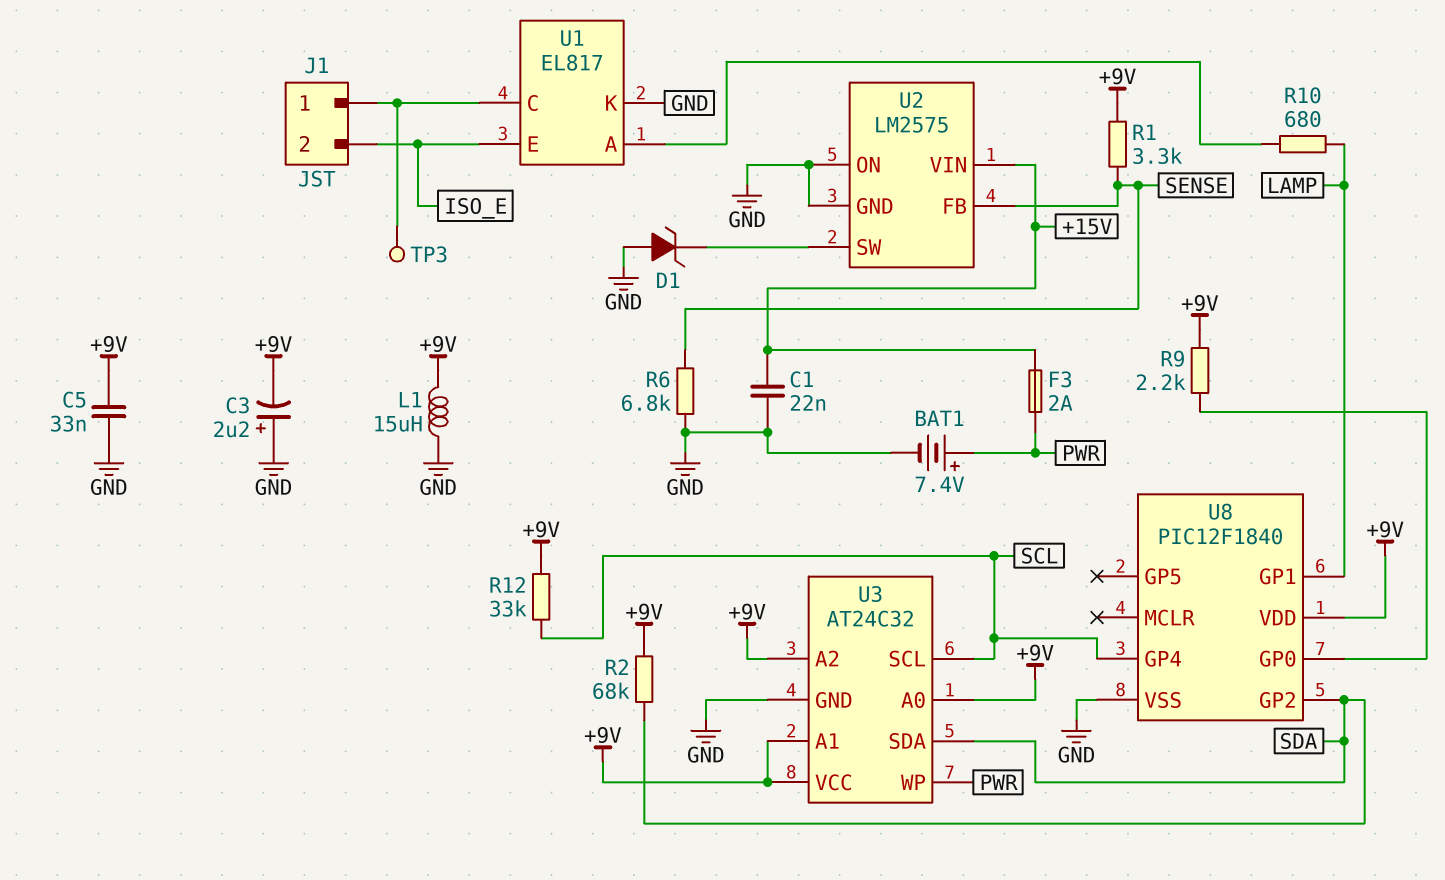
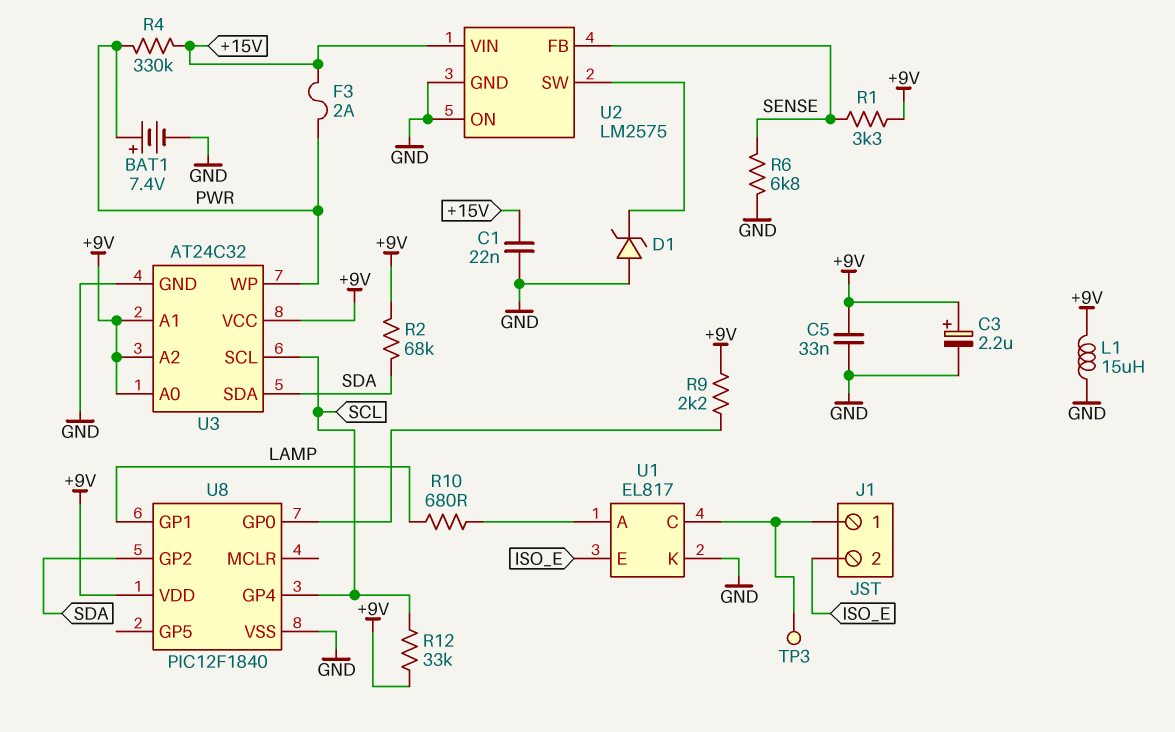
C3: 2.2uF (plus GND, minus +9V) -> 2.2uF (plus +9V, minus GND)
R4: none -> 330k (+15V, PWR)

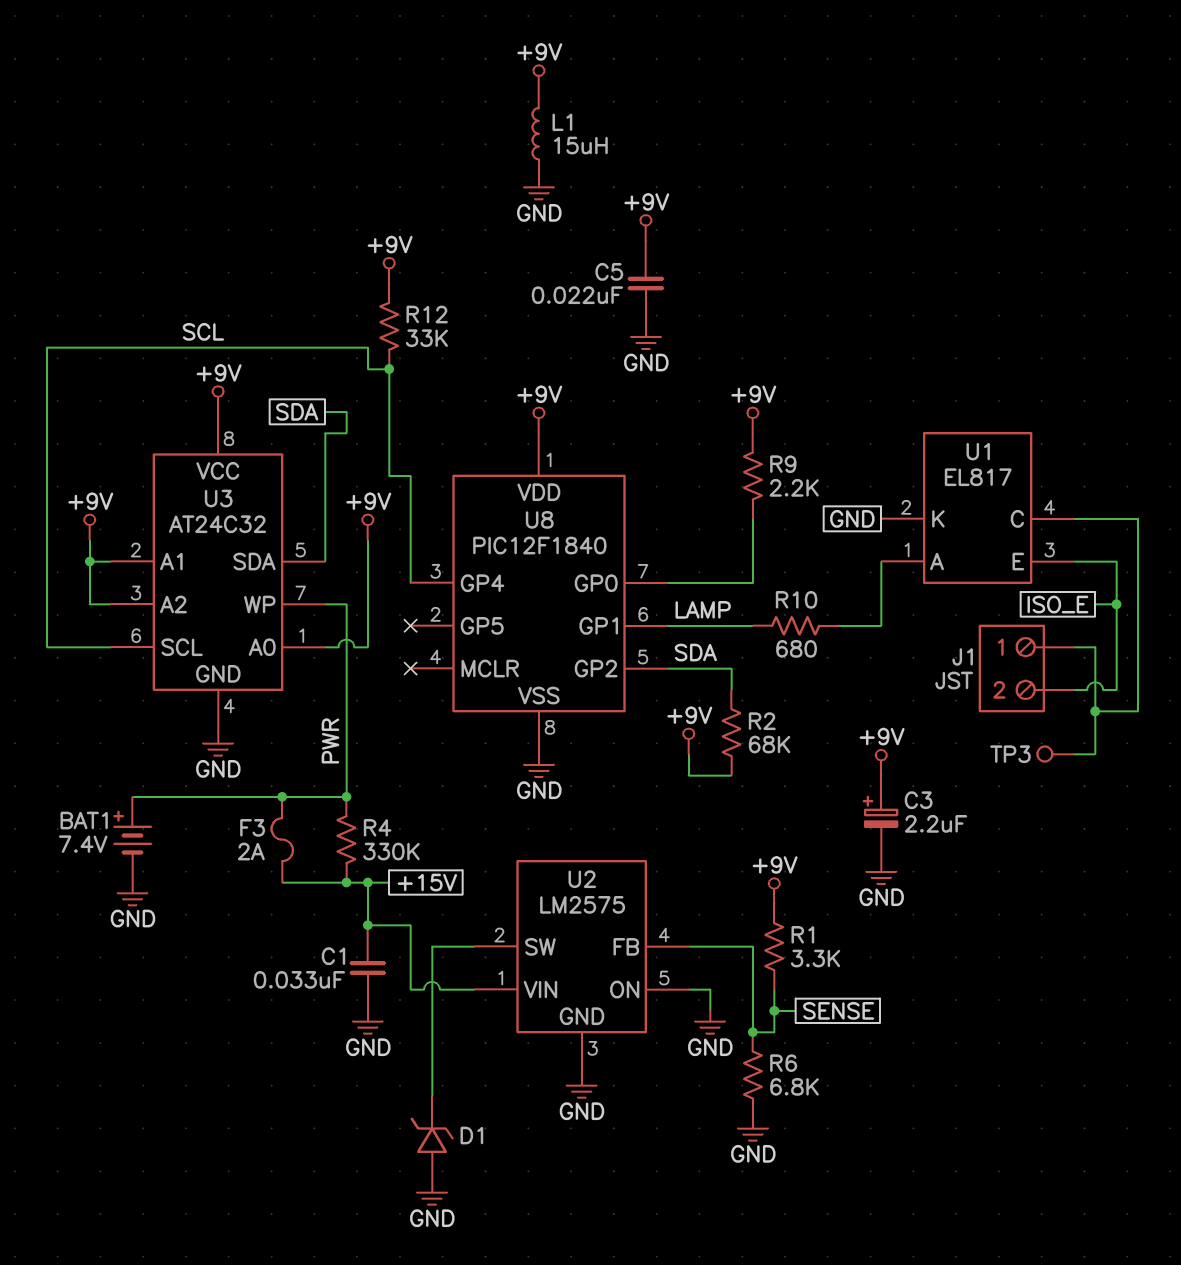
C1: 22nF (+15V, GND) -> 33nF (+15V, GND)
C5: 33nF (+9V, GND) -> 22nF (+9V, GND)

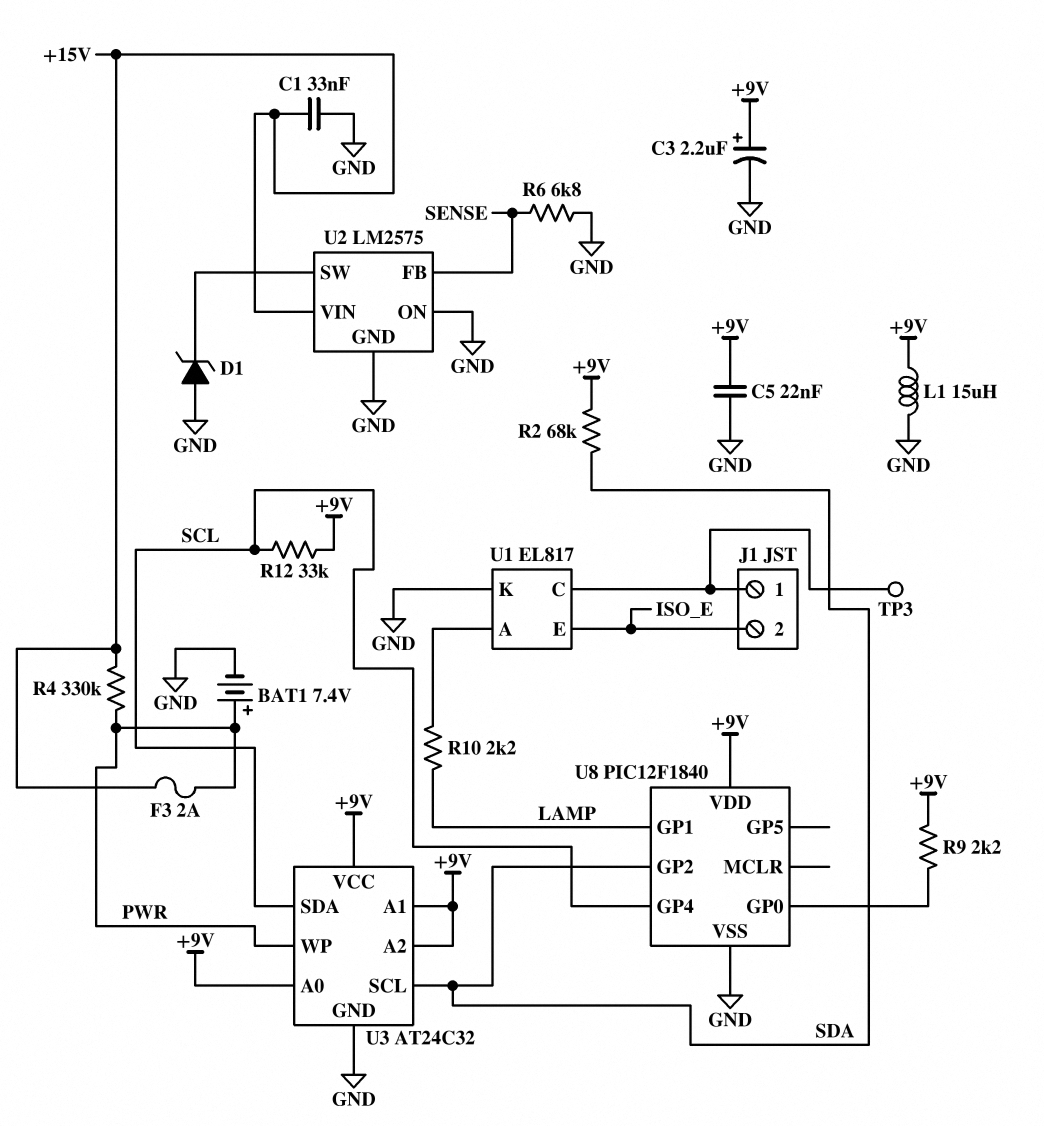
R1: 3.3k (+9V, SENSE) -> none
R10: 680 (LAMP, U1/A) -> 2.2k (LAMP, U1/A)
U3 pin SCL: SCL -> SDA
U3 pin SDA: SDA -> SCL

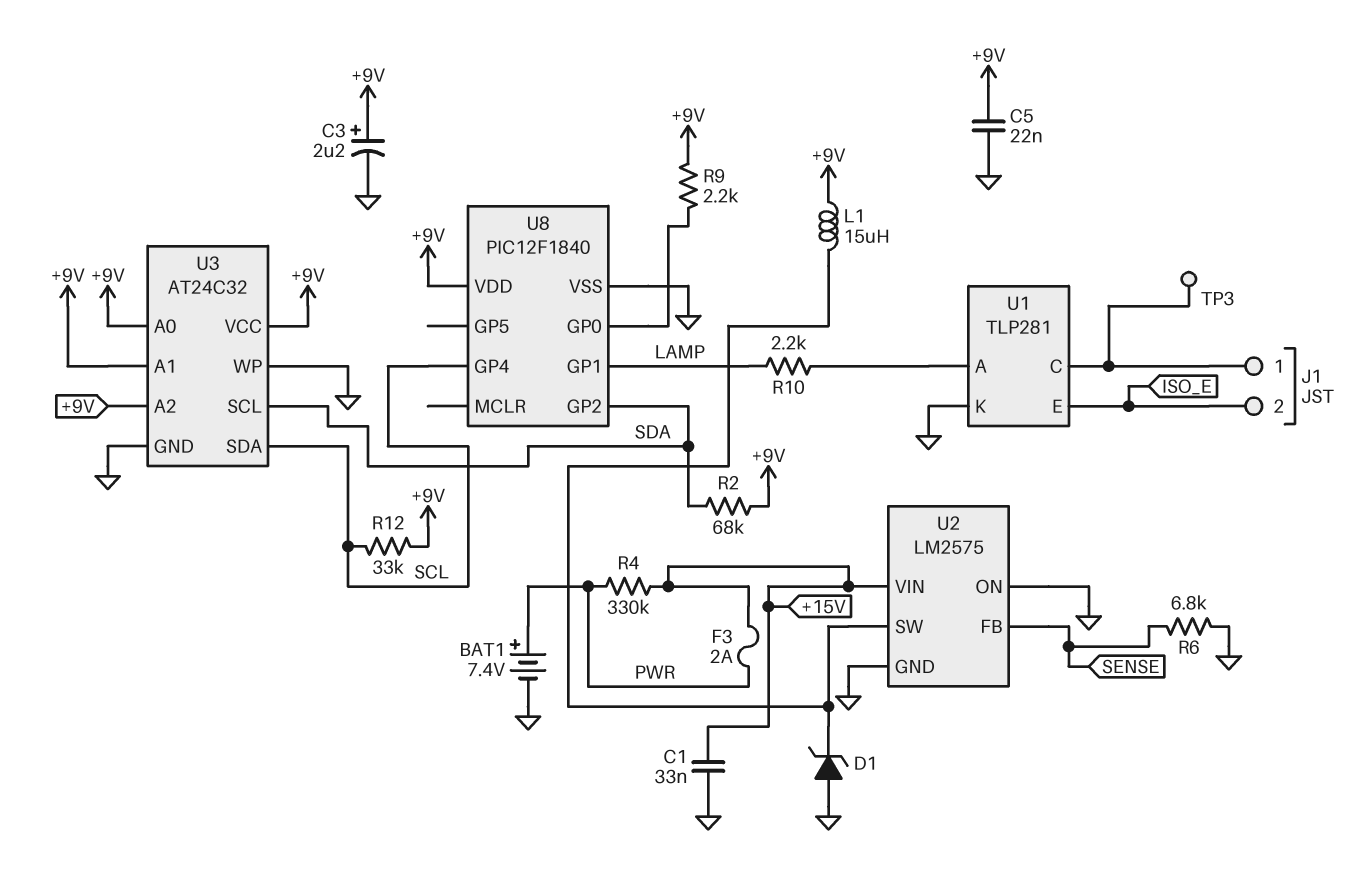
L1: 15uH (+9V, GND) -> 15uH (+9V, U2/SW)
U1: EL817 -> TLP281
U3 pin WP: PWR -> GND

